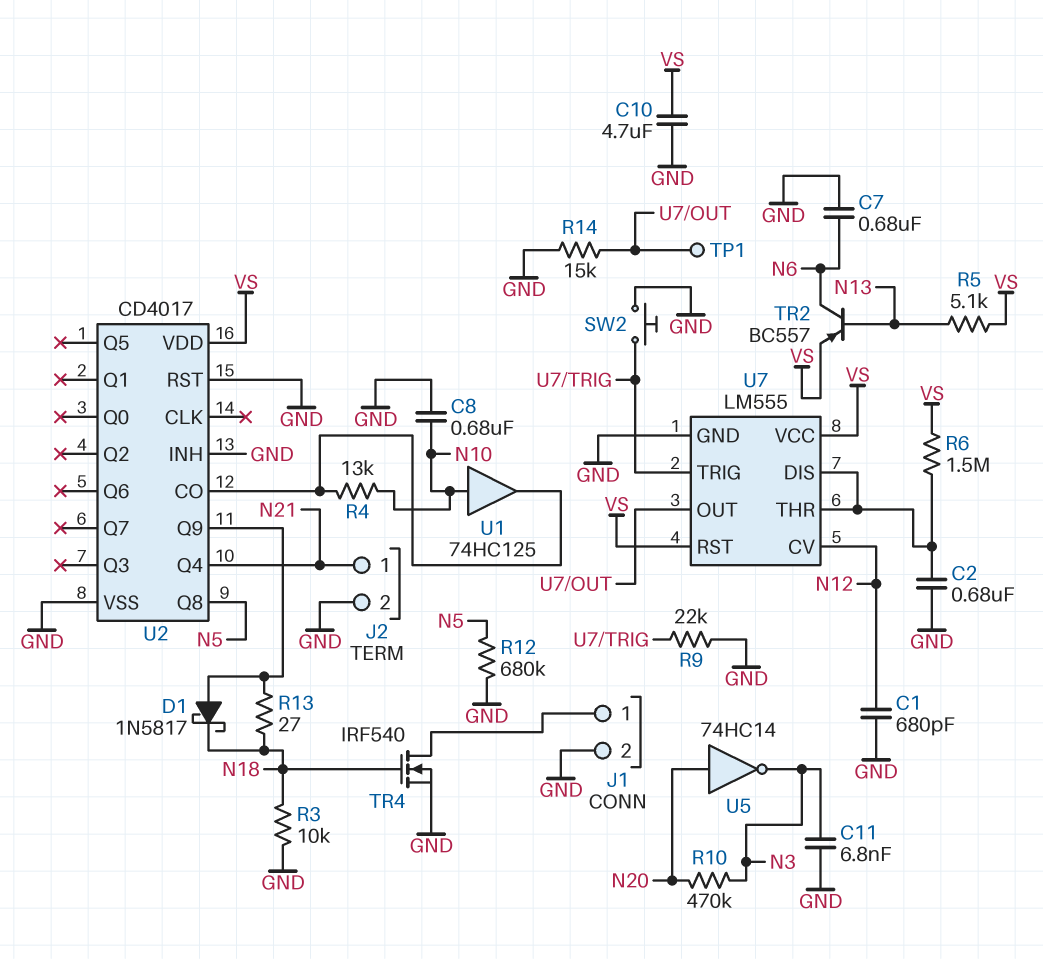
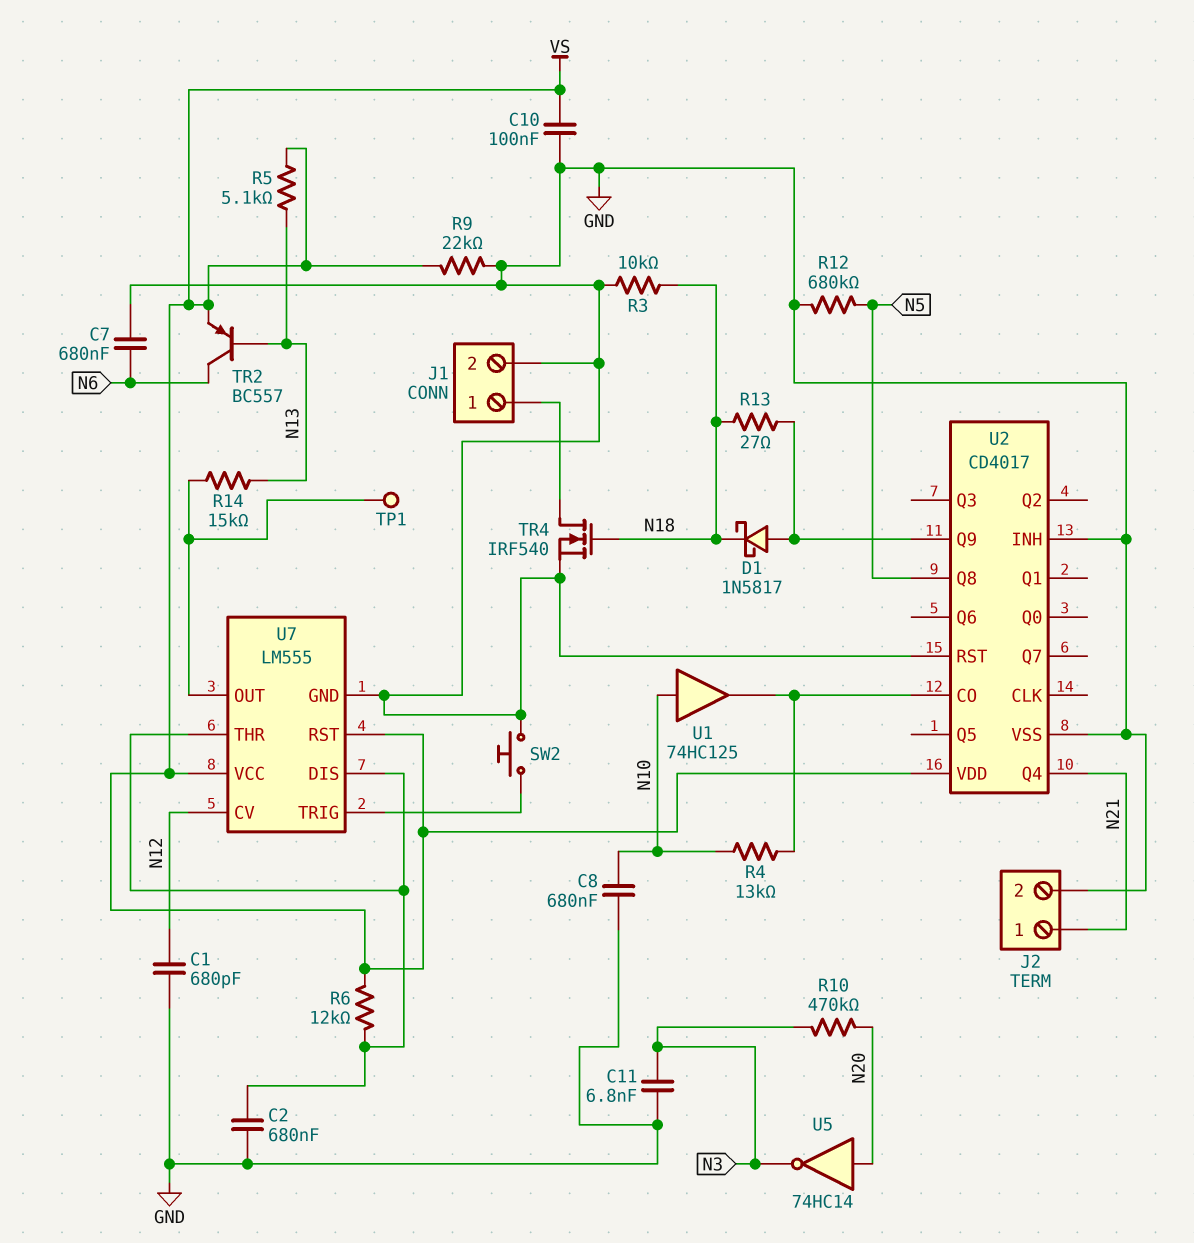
C10: 4.7uF (GND, VS) -> 100nF (GND, VS)
R6: 1.5M (U7/DIS, VS) -> 12k (U7/DIS, VS)
R9: 22k (GND, U7/TRIG) -> 22k (GND, VS)
R14: 15k (GND, U7/OUT) -> 15k (N13, U7/OUT)

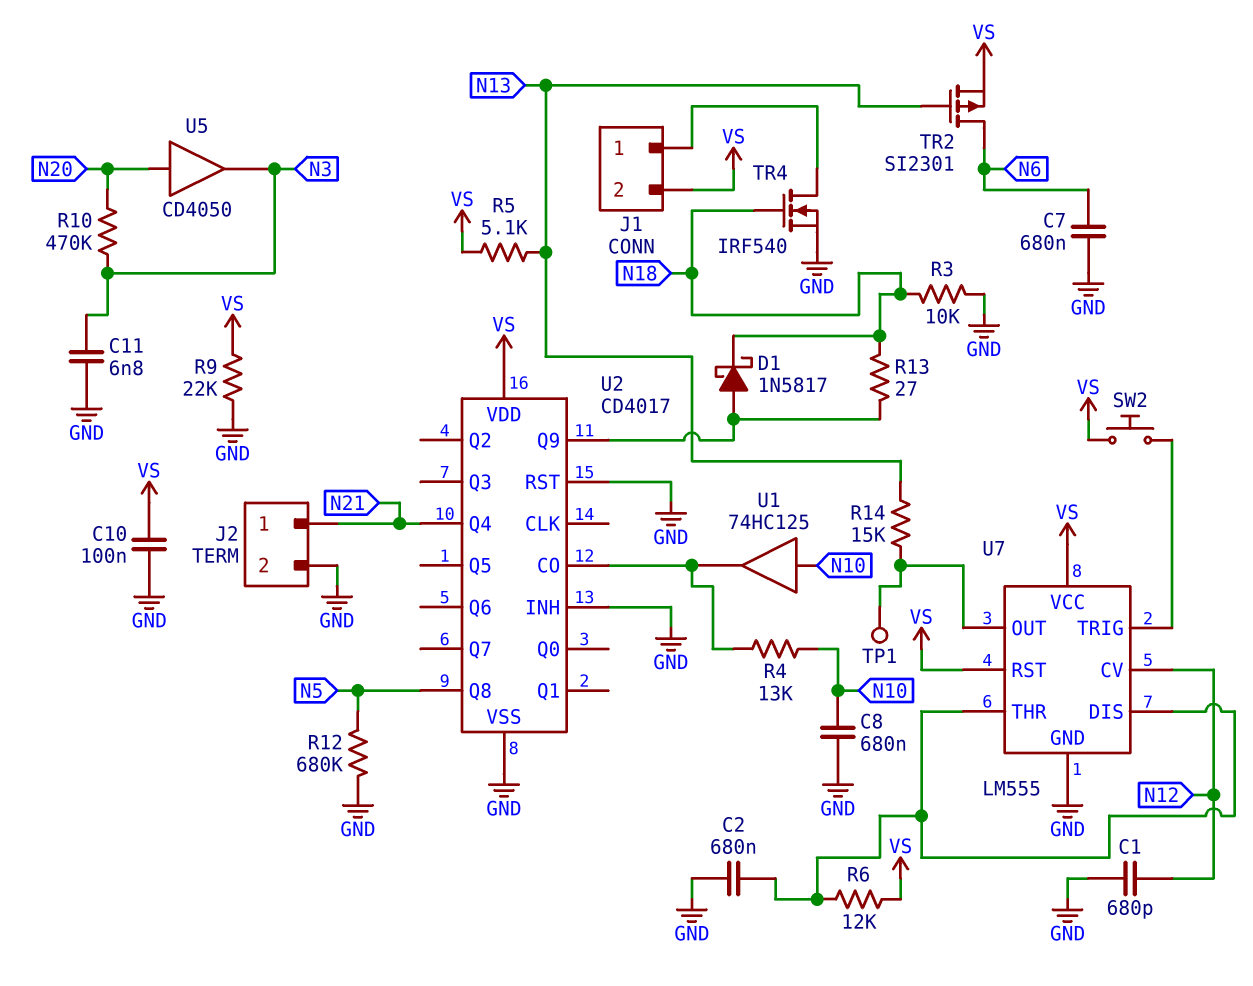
J1 pin 2: GND -> VS
SW2: button (GND, U7/TRIG) -> button (U7/TRIG, VS)
TR2: PNP BC557 (B N13, C N6, E VS) -> PMOS SI2301 (G N13, D N6, S VS)
U5: NOT 74HC14 (in N20, out N3) -> buffer CD4050 (in N20, out N3)

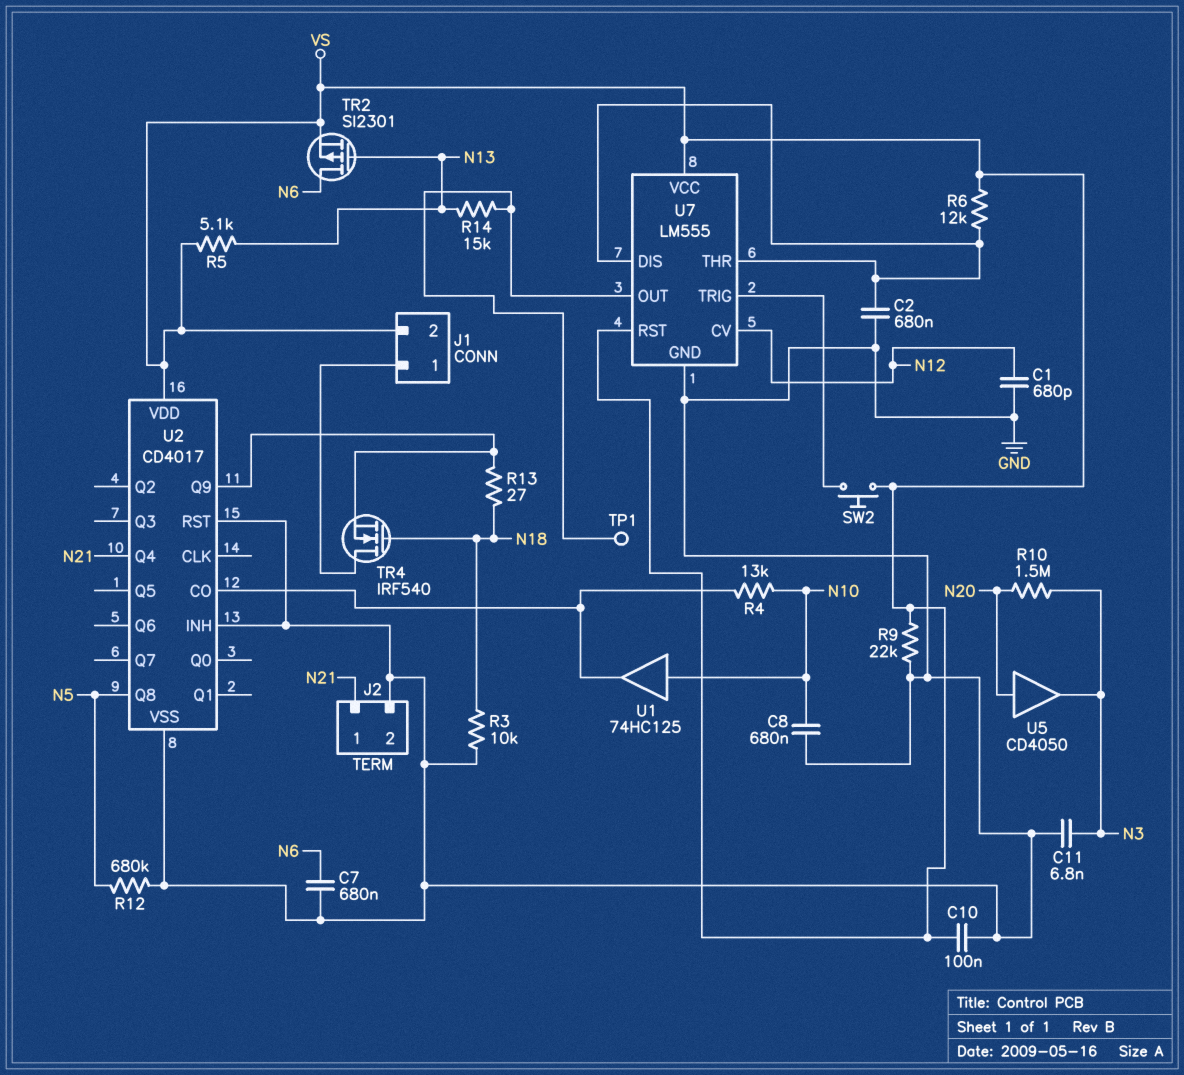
D1: schottky 1N5817 (A U2/Q9, K N18) -> none
R10: 470k (N3, N20) -> 1.5M (N3, N20)
TR4: NMOS IRF540 (G N18, D J1/1, S GND) -> NMOS IRF540 (G N18, D J1/1, S U2/Q9)

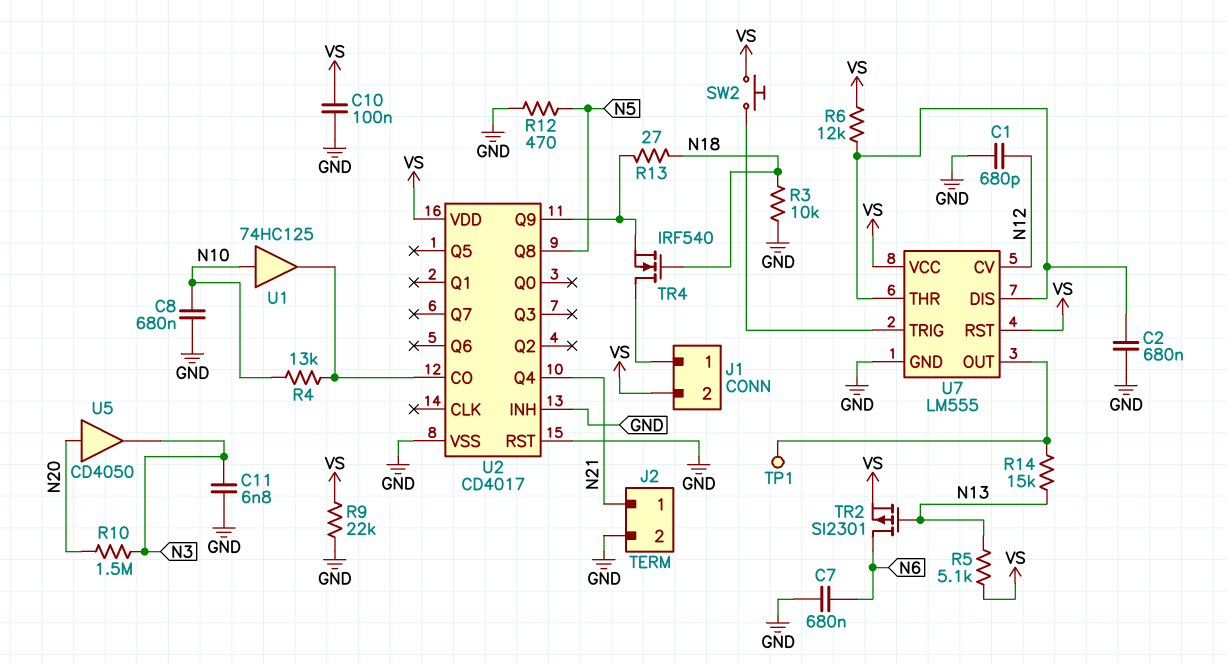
R12: 680k (GND, N5) -> 470 (GND, N5)

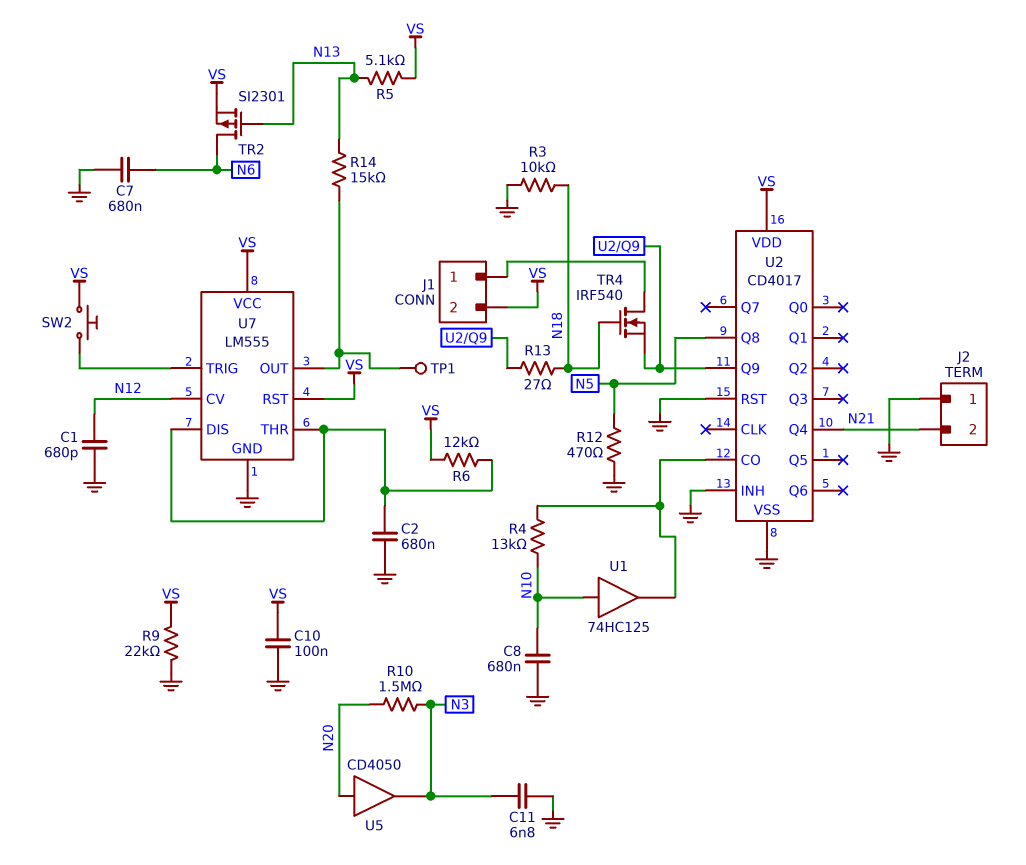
J2 pin 1: N21 -> GND
J2 pin 2: GND -> N21

